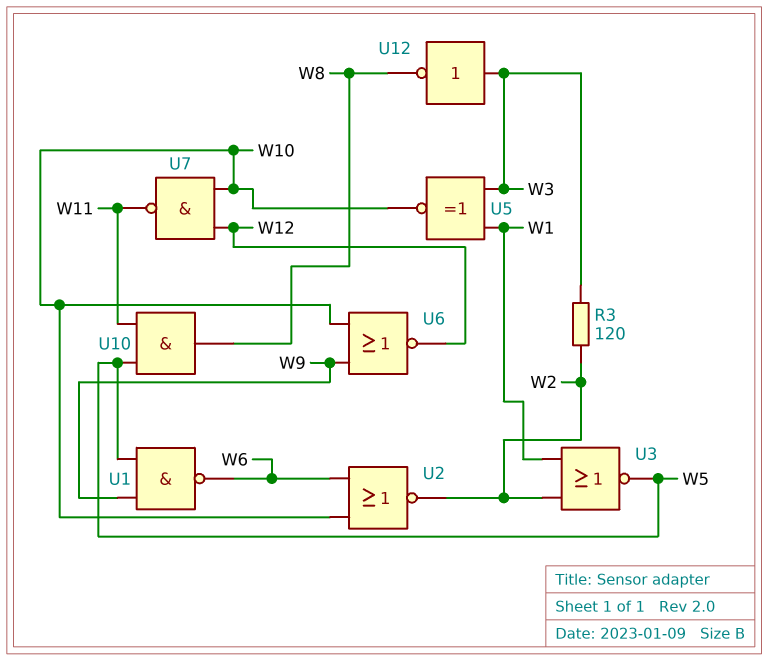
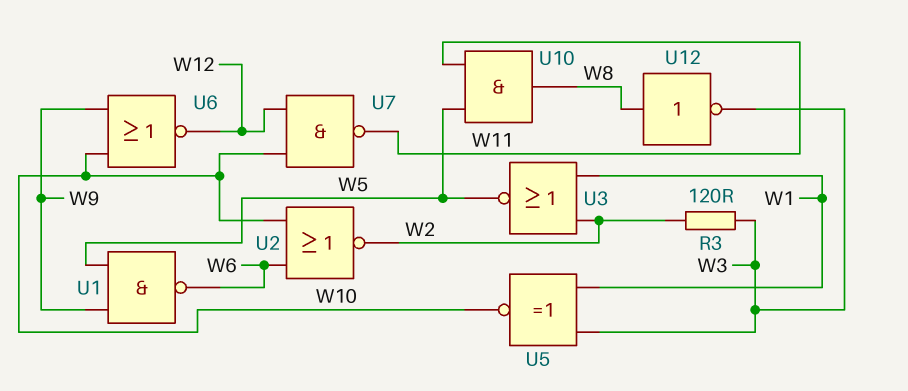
U12: NOT (in W3, out W8) -> NOT (in W8, out W3)

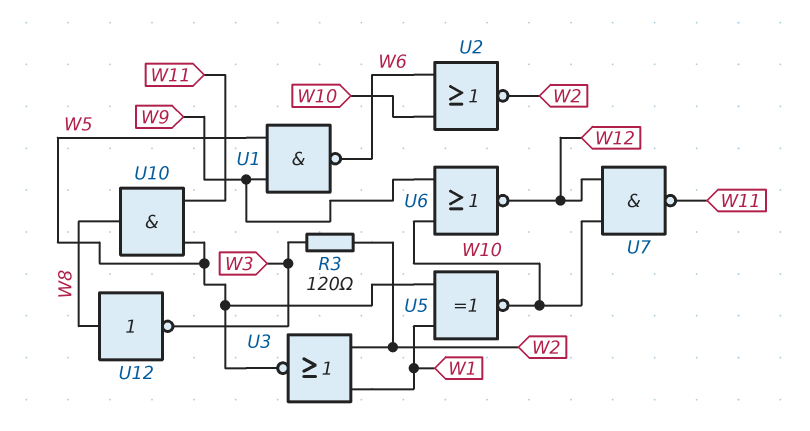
U5: XNOR (in W1, in W3, out W10) -> XNOR (in W1, in W5, out W10)

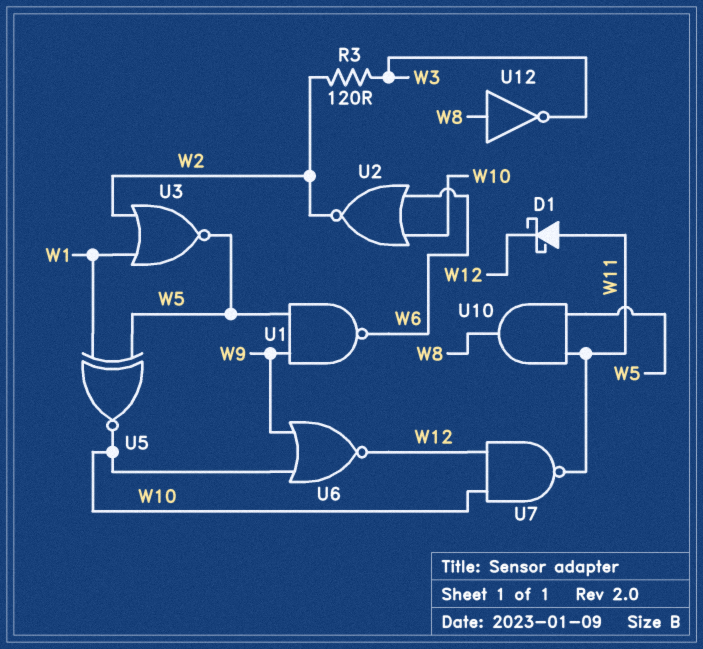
D1: none -> schottky (A W11, K W12)

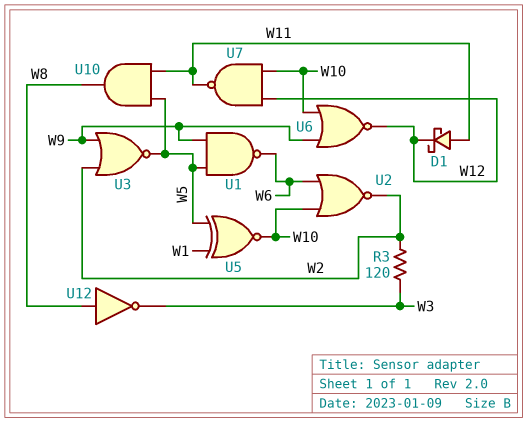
U3: NOR (in W1, in W2, out W5) -> NOR (in W2, in W9, out W5)

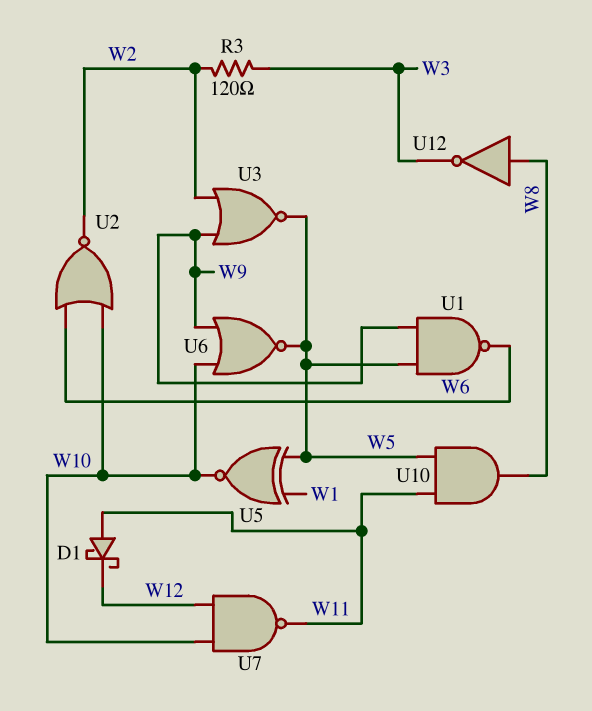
U6: NOR (in W9, in W10, out W12) -> NOR (in W9, in W10, out W5)

